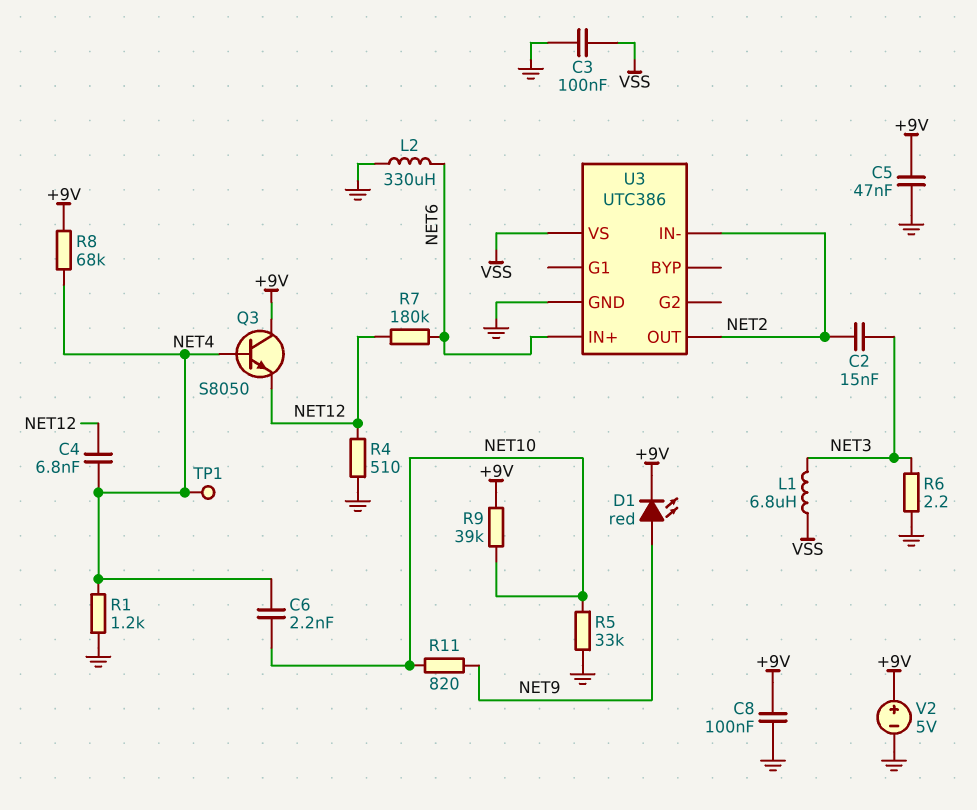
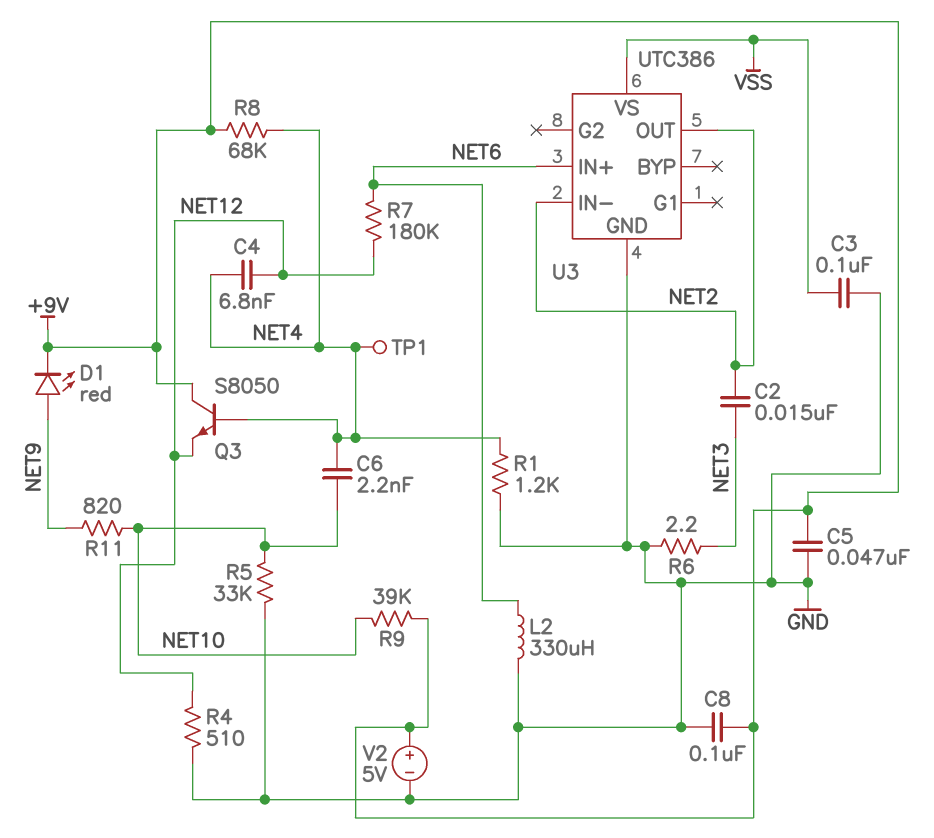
L1: 6.8uH (NET3, VSS) -> none

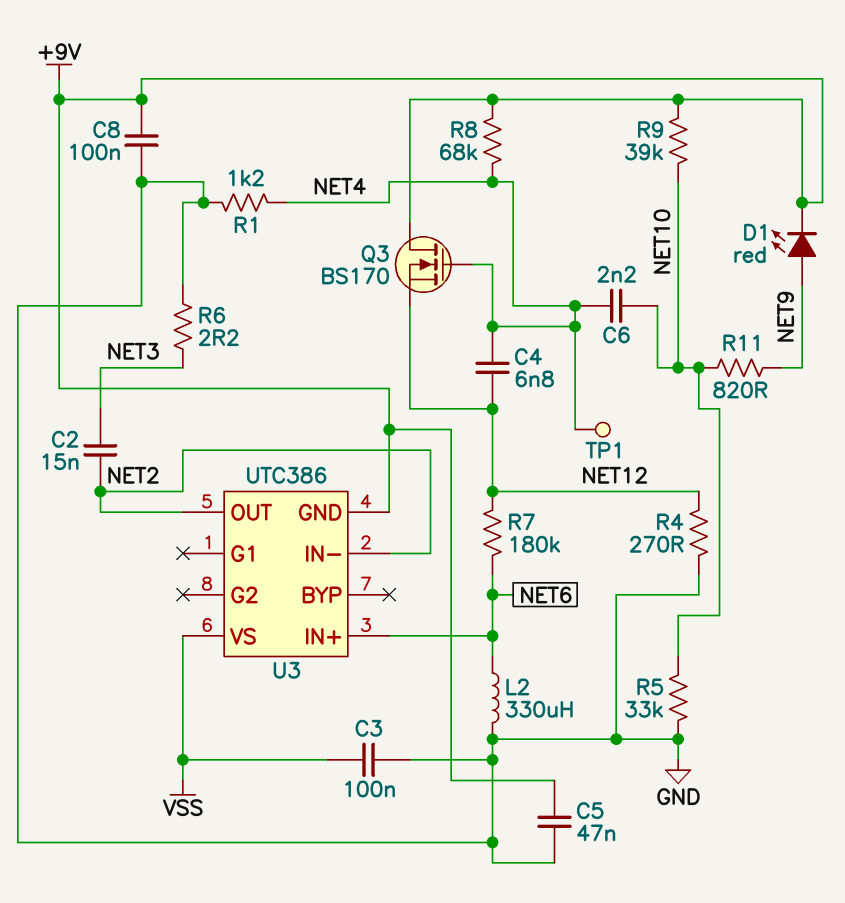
Q3: NPN S8050 (B NET4, C +9V, E NET12) -> NMOS BS170 (G NET4, D +9V, S NET12)
R4: 510 (GND, NET12) -> 270 (GND, NET12)
U3 pin GND: GND -> +9V
V2: 5V (plus +9V, minus GND) -> none

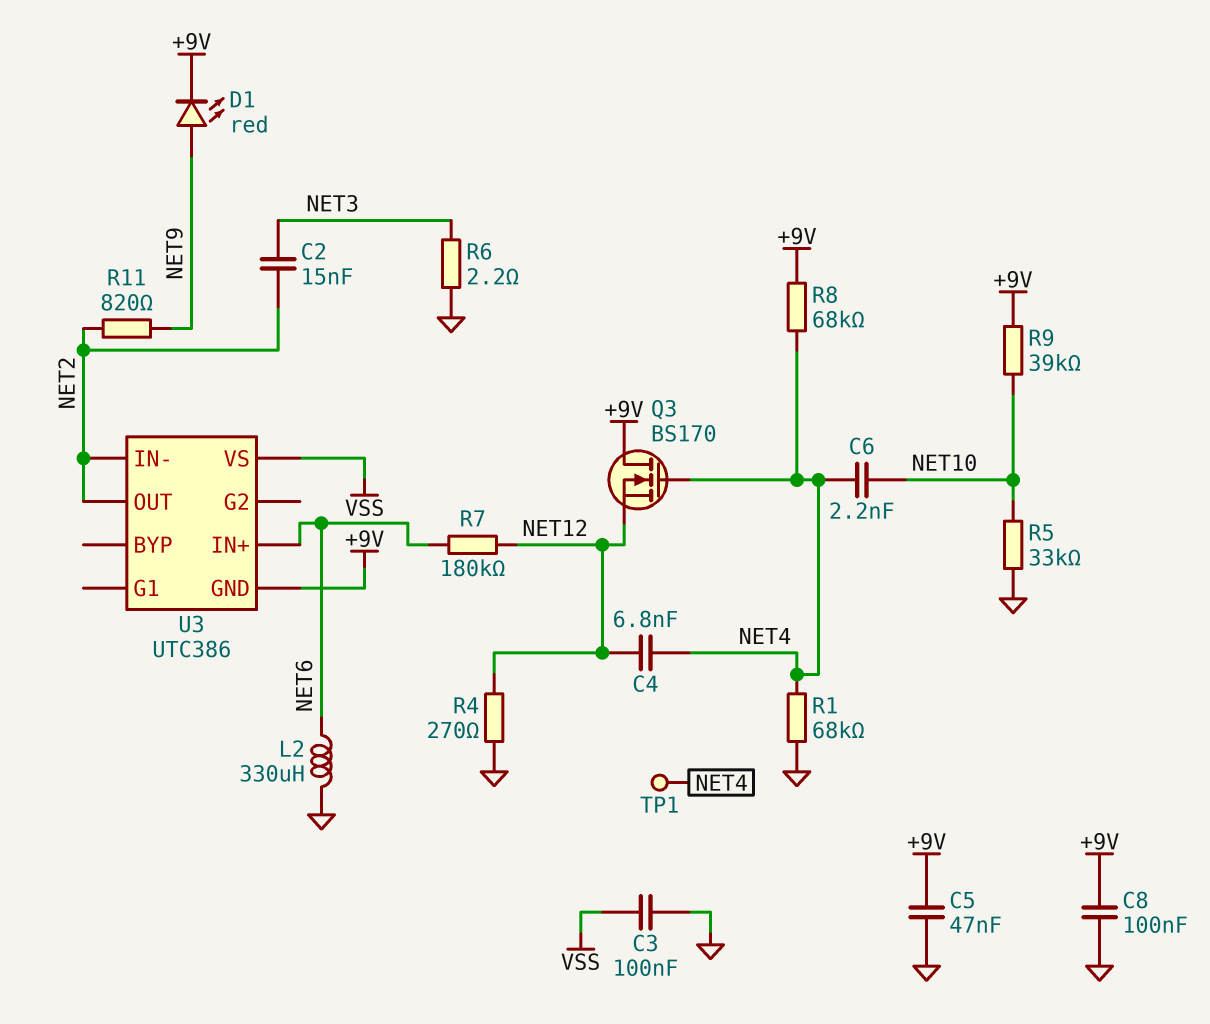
R1: 1.2k (GND, NET4) -> 68k (GND, NET4)
R11: 820 (NET9, NET10) -> 820 (NET2, NET9)

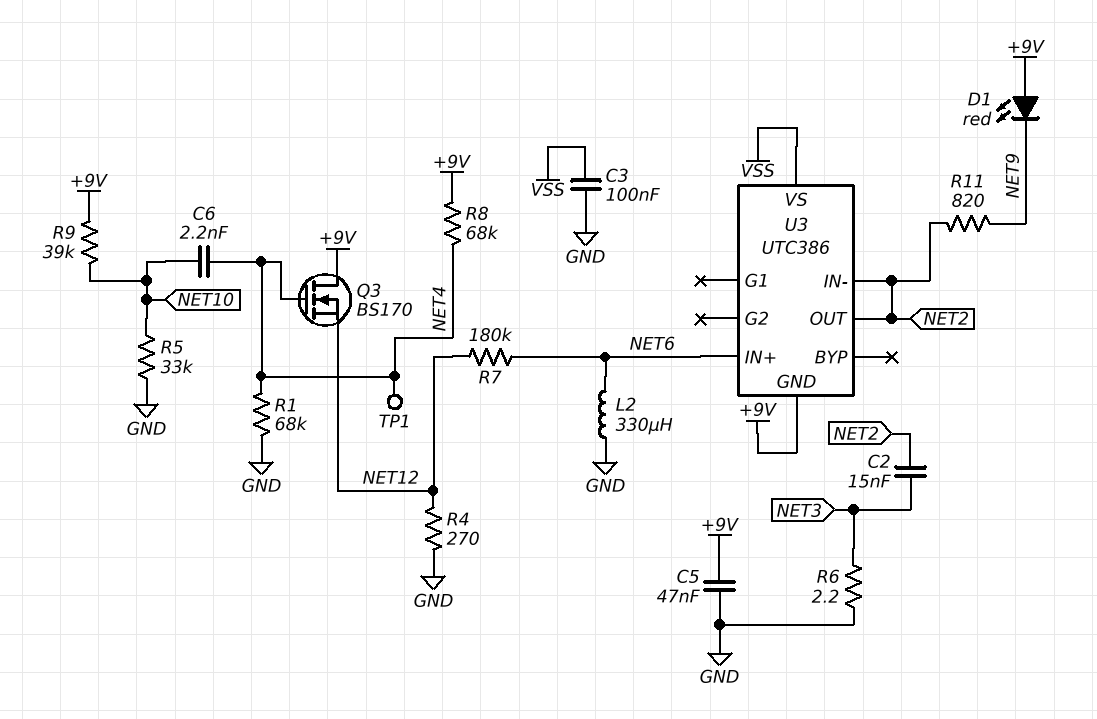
C4: 6.8nF (NET4, NET12) -> none
C8: 100nF (+9V, GND) -> none
D1: LED red (A NET9, K +9V) -> LED red (A +9V, K NET9)

